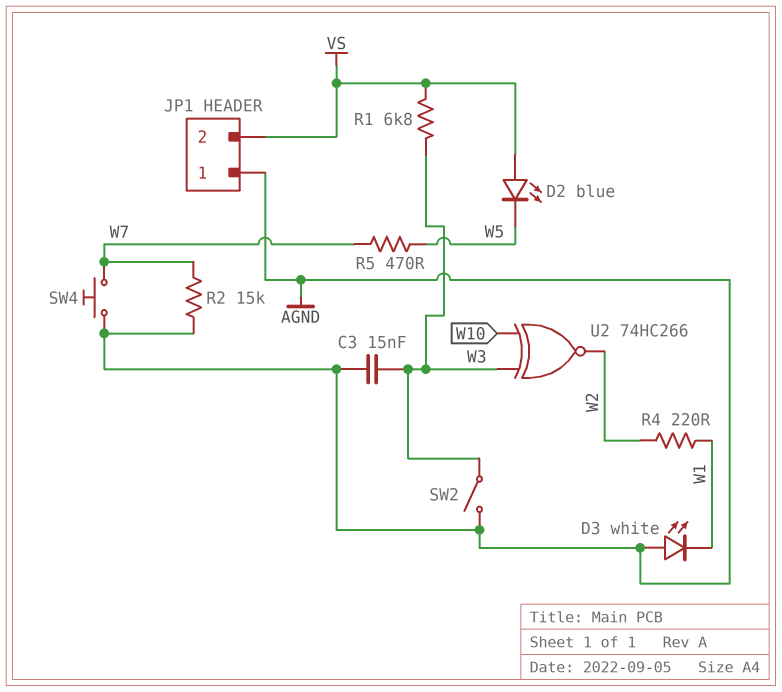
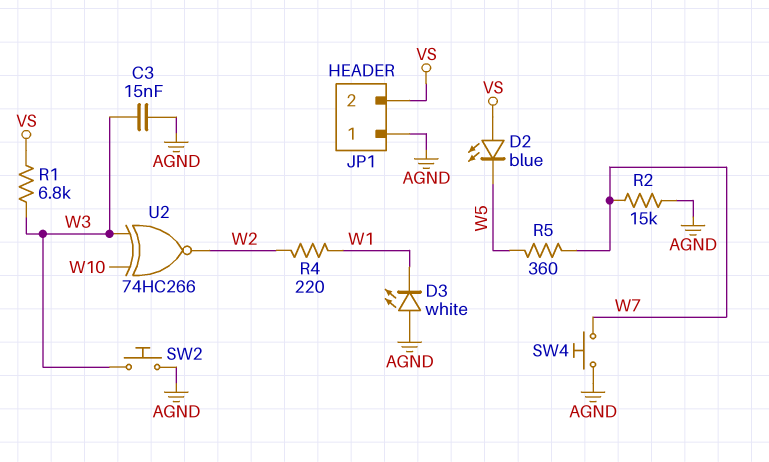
R5: 470 (W5, W7) -> 360 (W5, W7)
SW2: switch (AGND, W3) -> button (AGND, W3)

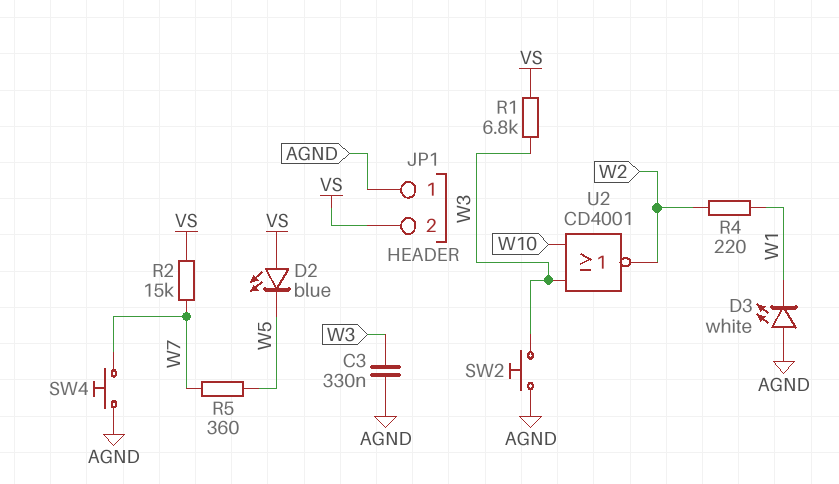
C3: 15nF (AGND, W3) -> 330nF (AGND, W3)
R2: 15k (AGND, W7) -> 15k (VS, W7)
U2: XNOR 74HC266 (in W3, in W10, out W2) -> NOR CD4001 (in W3, in W10, out W2)

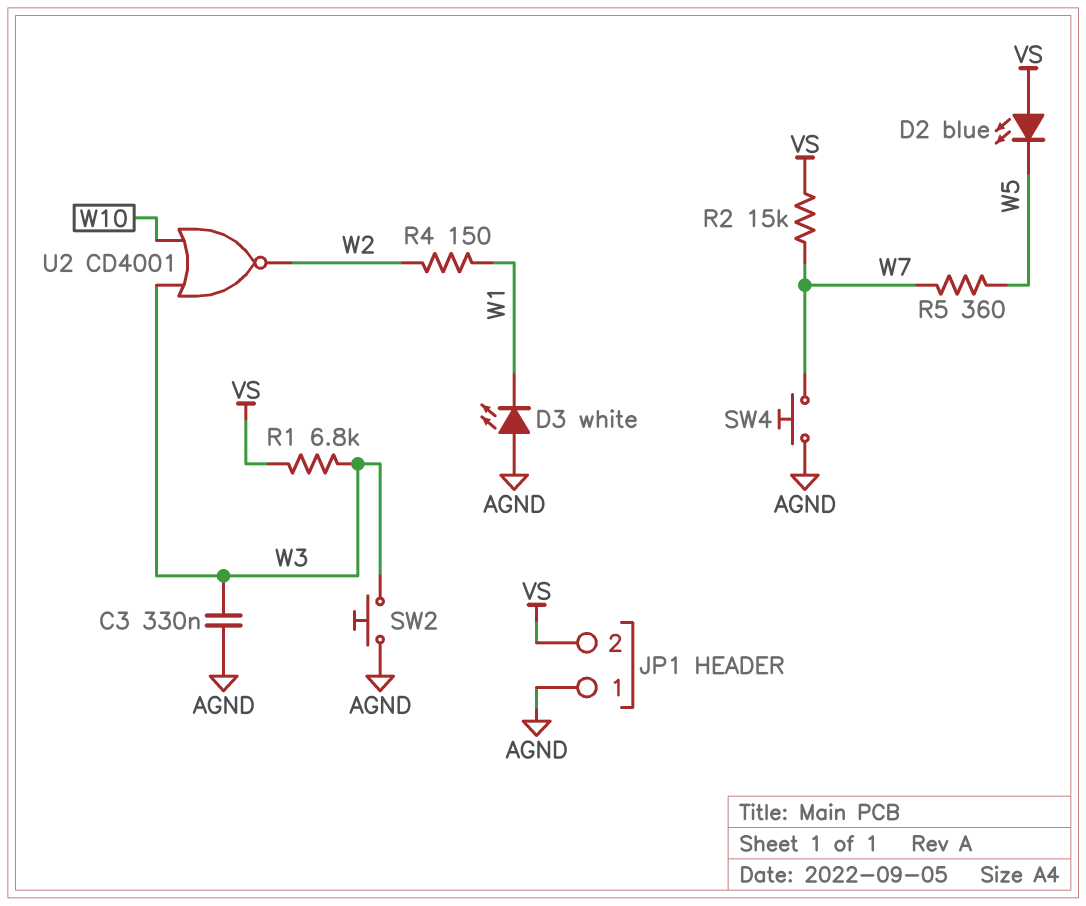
R4: 220 (W1, W2) -> 150 (W1, W2)

